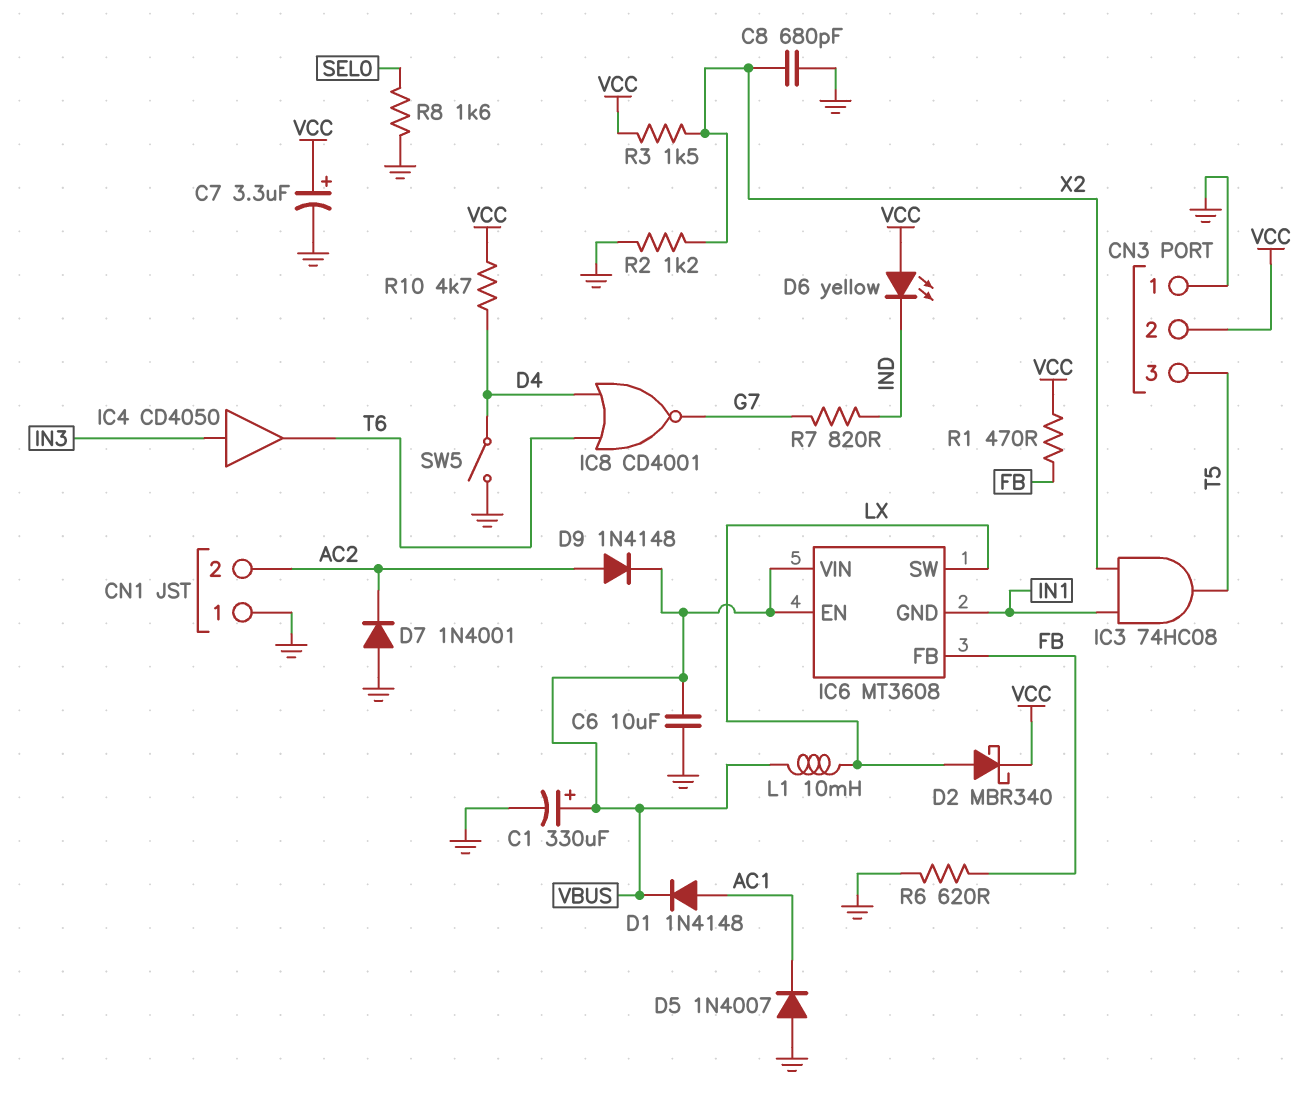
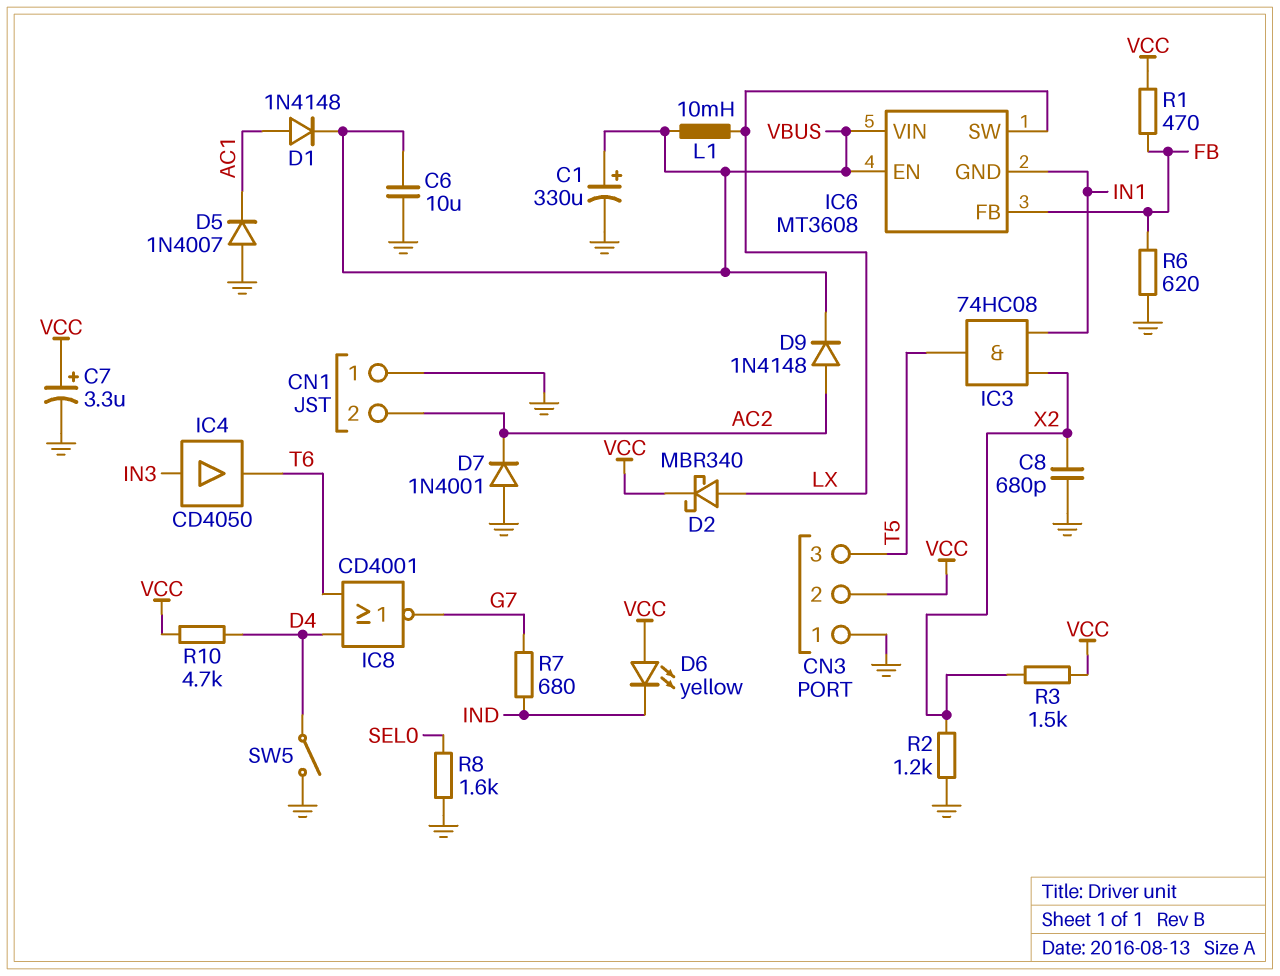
R7: 820 (G7, IND) -> 680 (G7, IND)

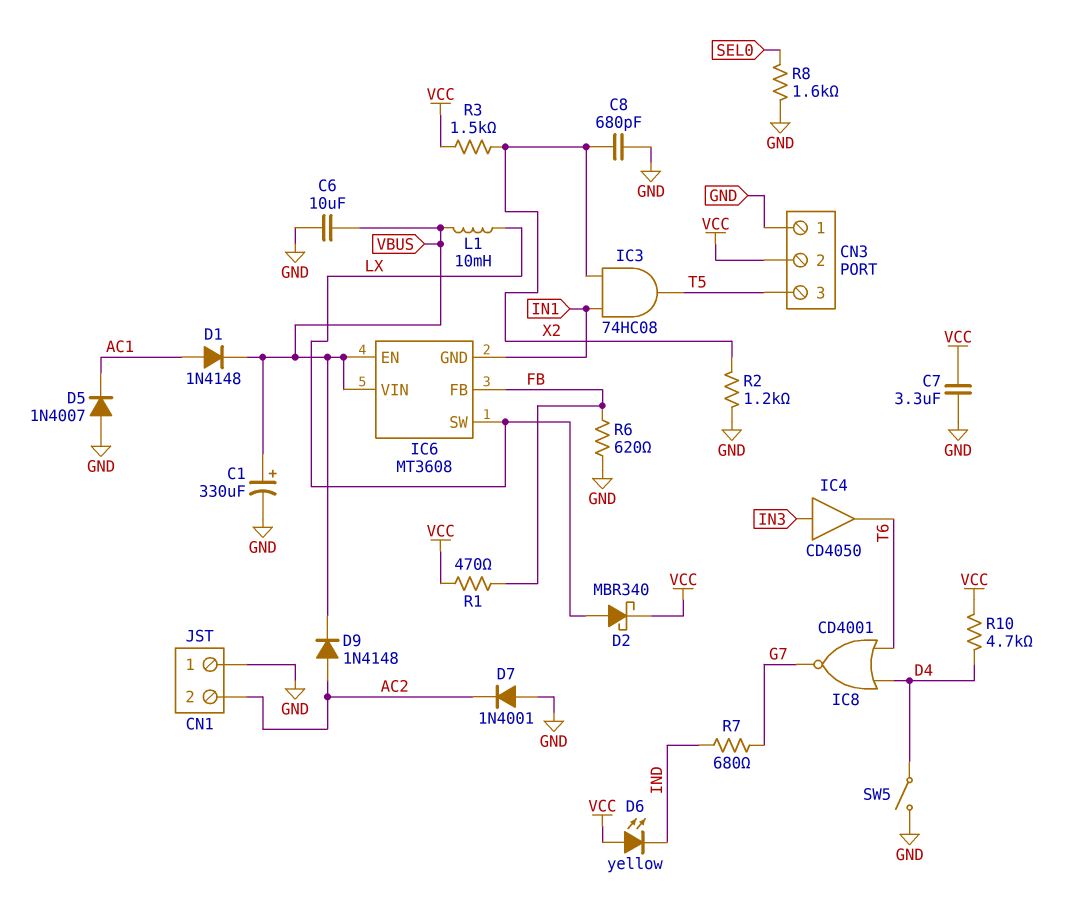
C7: 3.3uF (plus VCC, minus GND) -> 3.3uF (GND, VCC)

